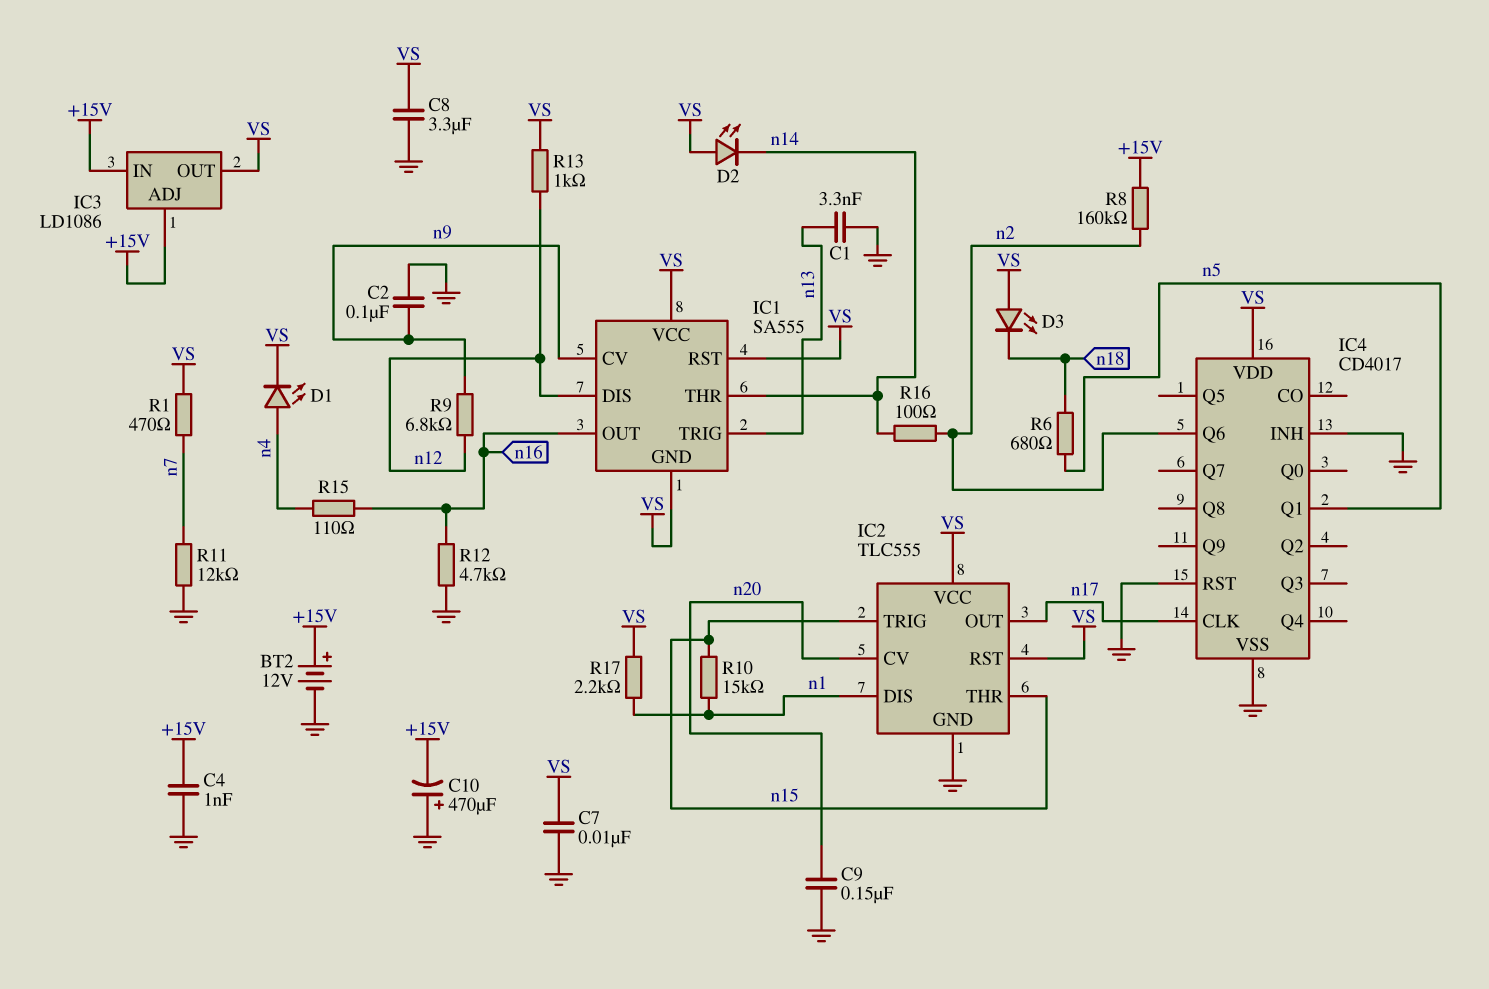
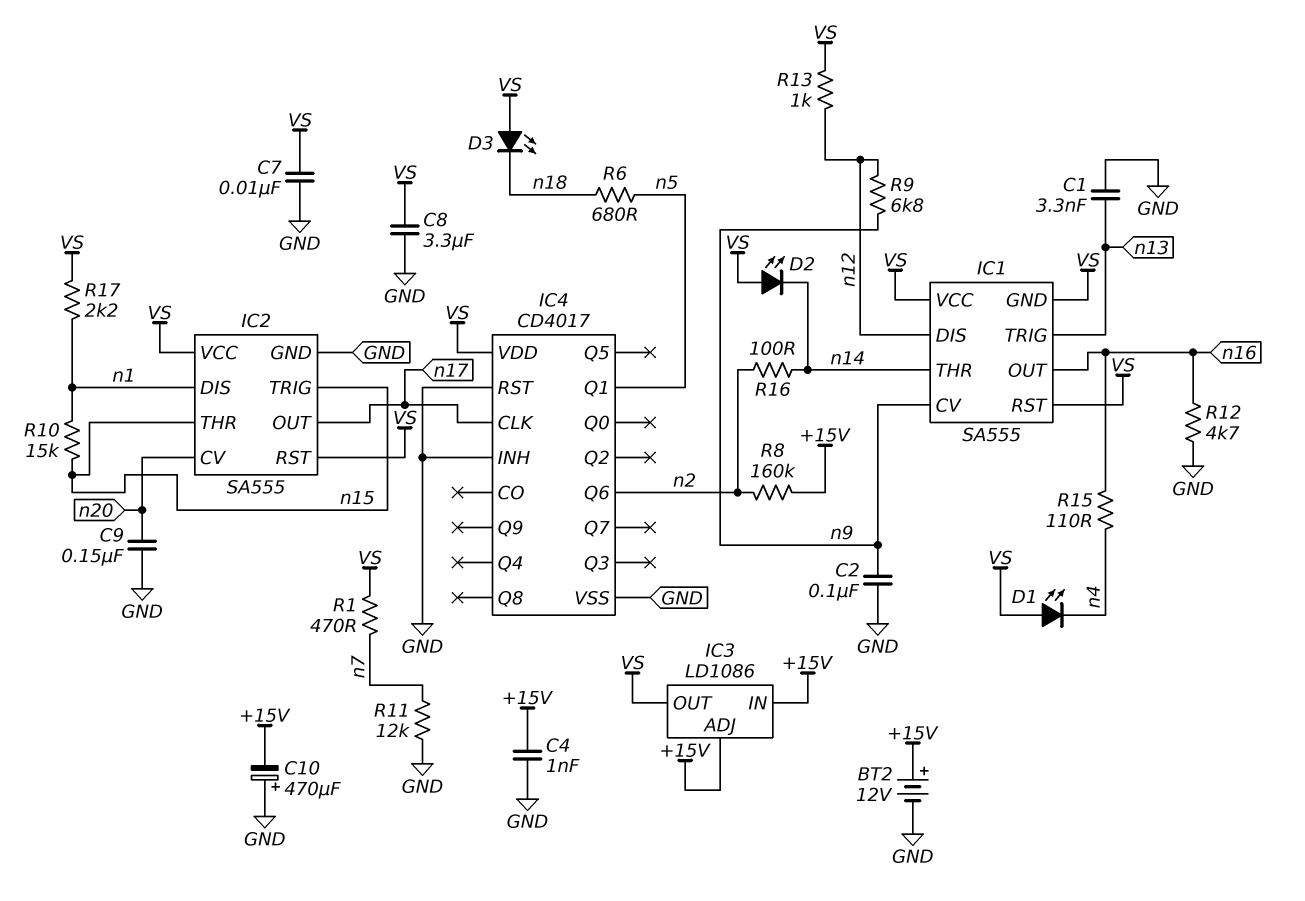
D1: LED (A n4, K VS) -> LED (A VS, K n4)
IC2: TLC555 -> SA555

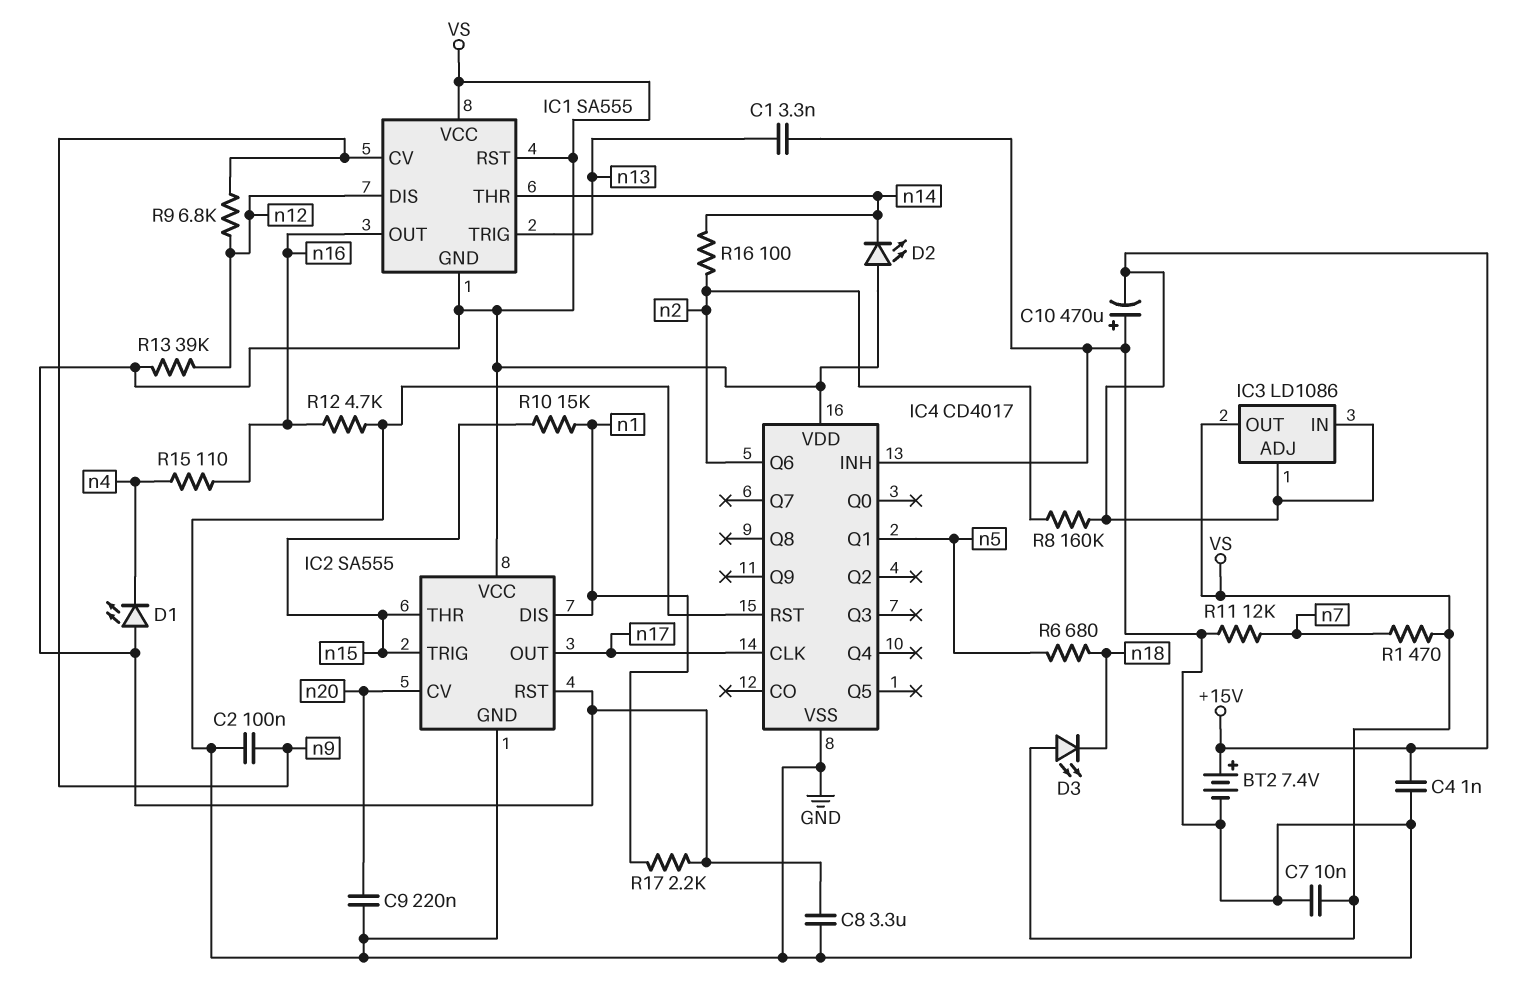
BT2: 12V (plus +15V, minus GND) -> 7.4V (plus +15V, minus GND)
C9: 150nF (GND, n20) -> 220nF (GND, n20)
R13: 1k (VS, n12) -> 39k (VS, n12)

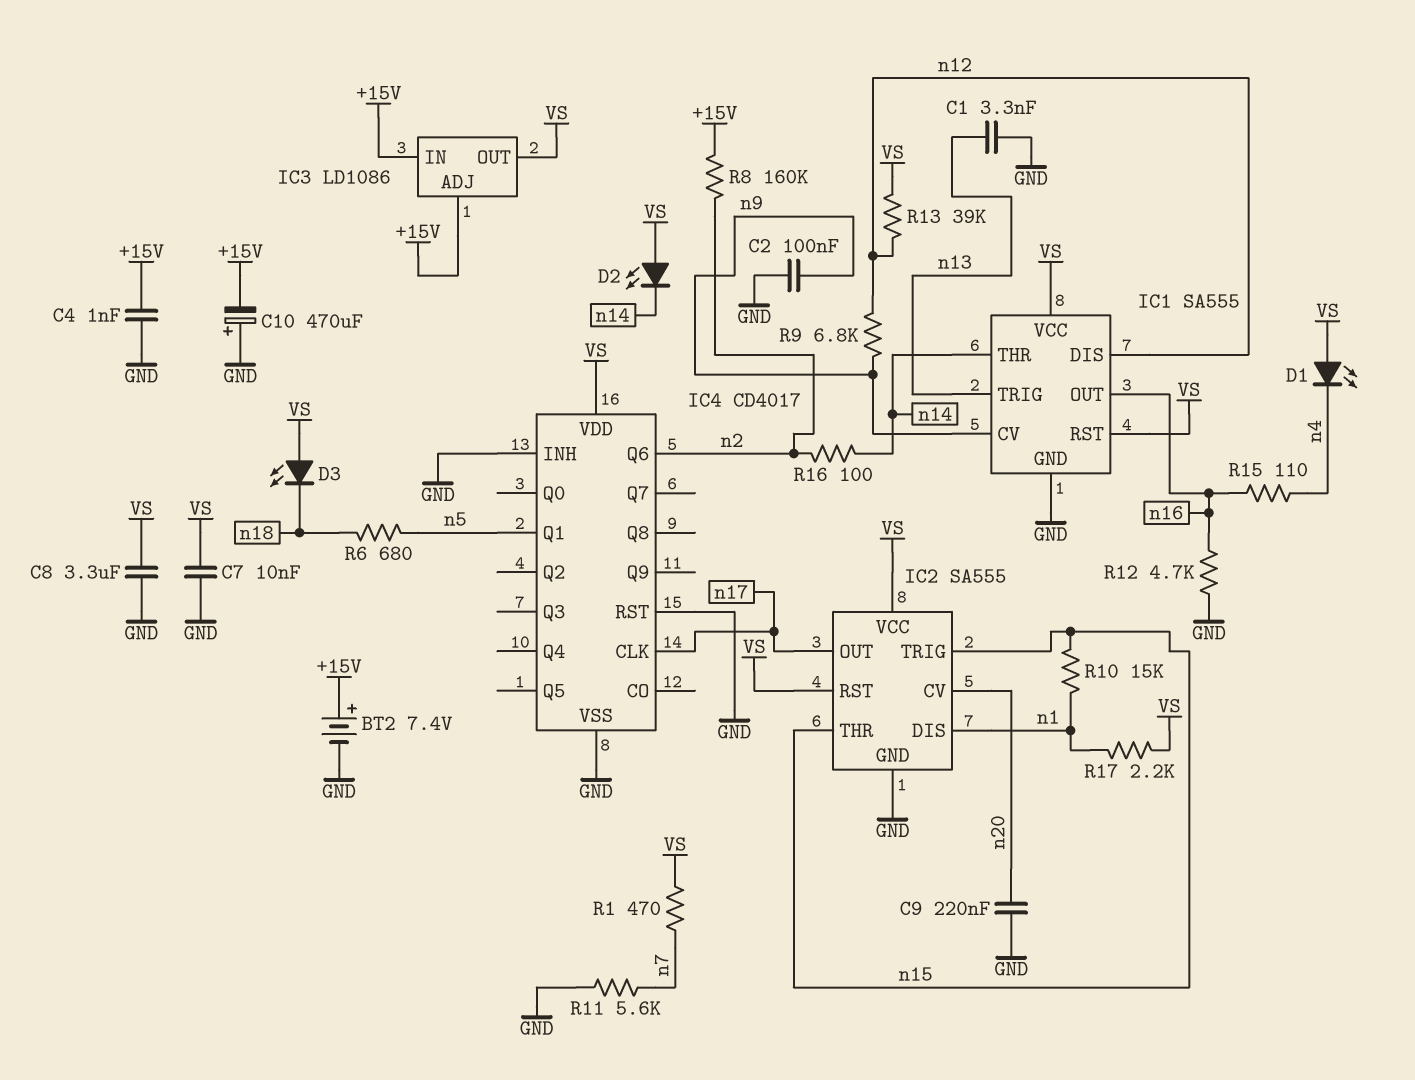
IC1 pin GND: VS -> GND
R11: 12k (GND, n7) -> 5.6k (GND, n7)

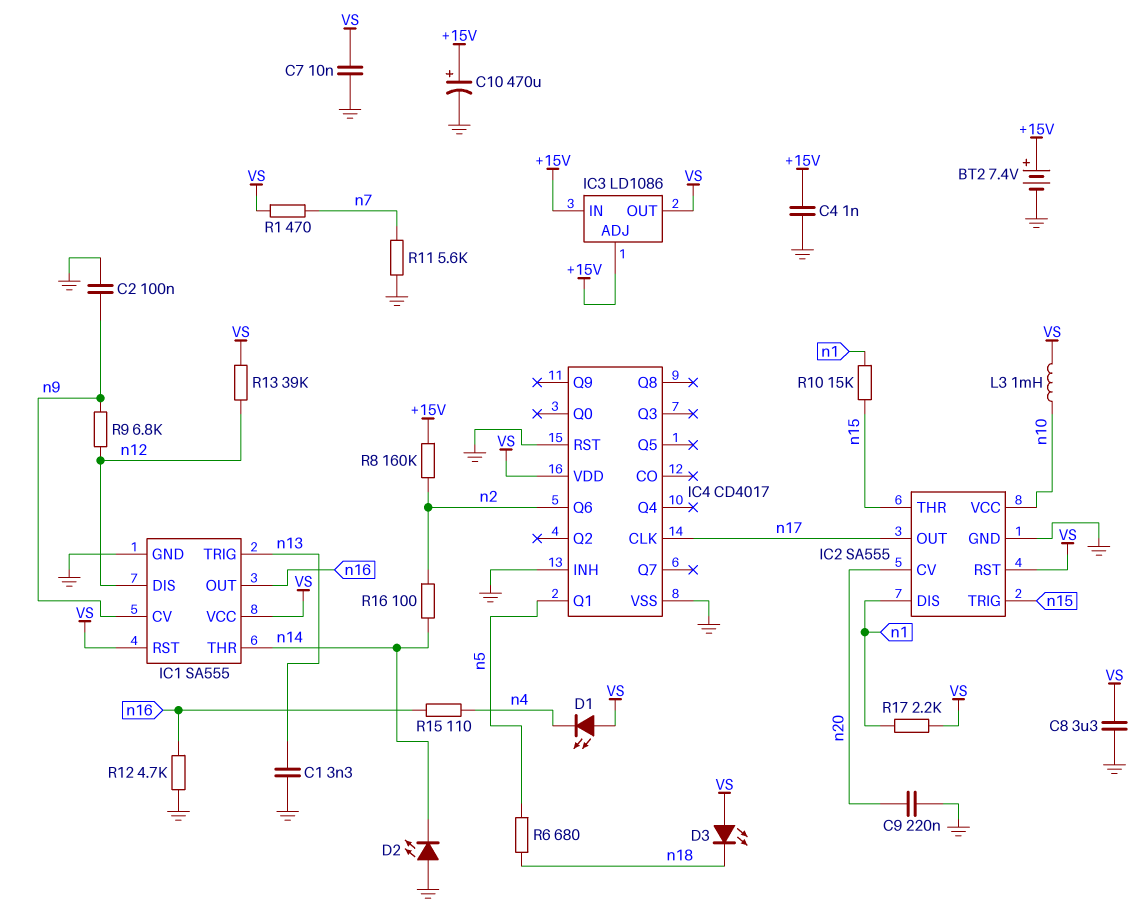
C10: 470uF (plus GND, minus +15V) -> 470uF (plus +15V, minus GND)
D2: LED (A VS, K n14) -> LED (A GND, K n14)
IC2 pin VCC: VS -> n10
L3: none -> 1mH (VS, n10)

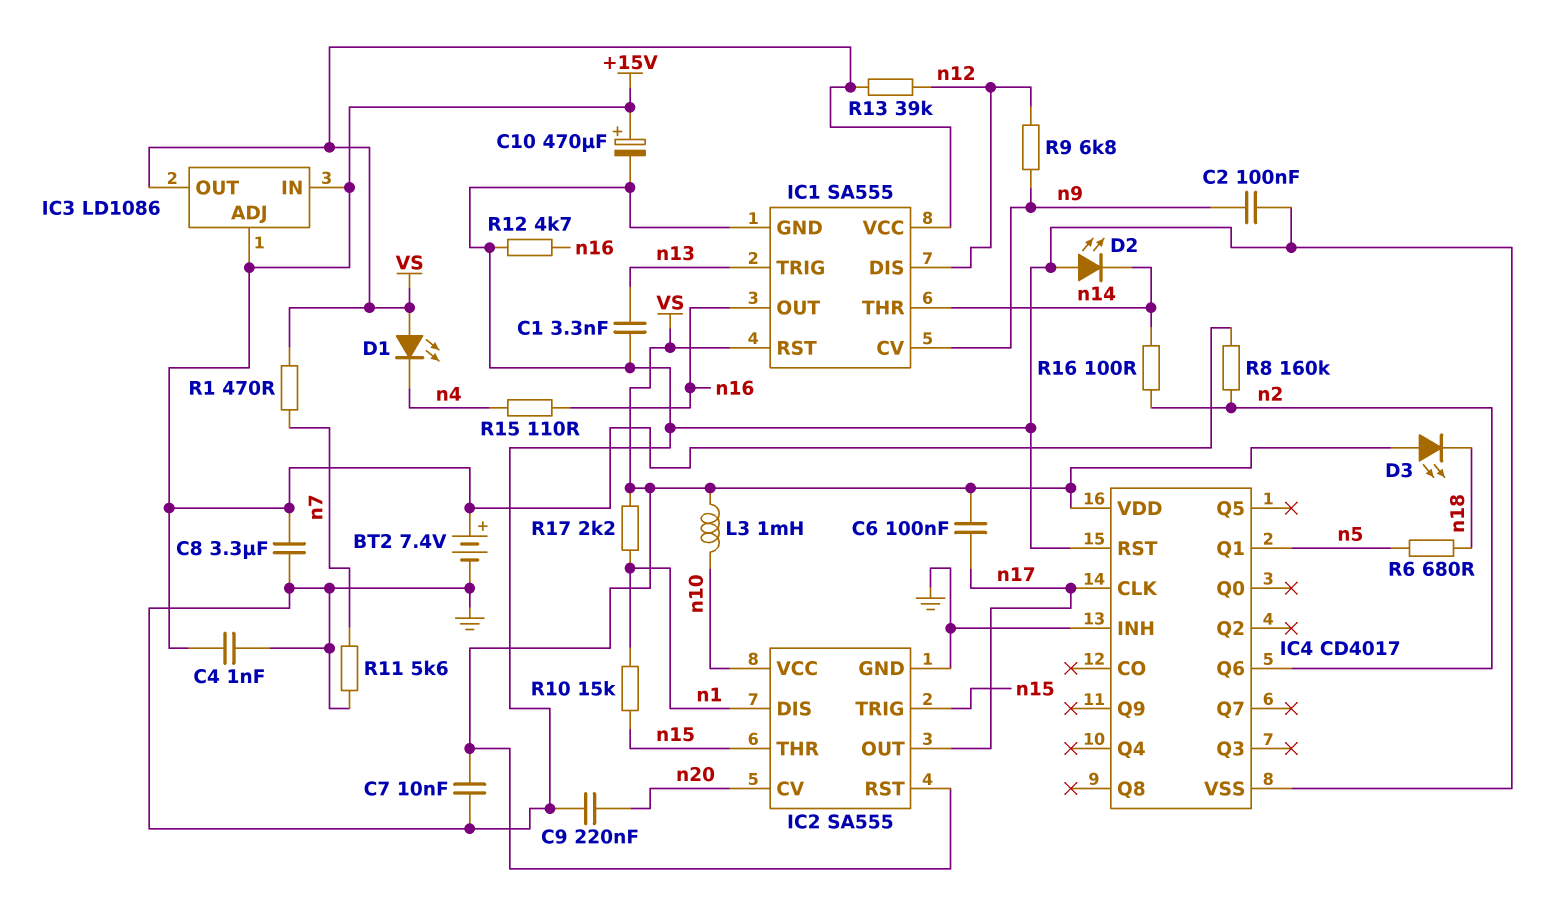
C6: none -> 100nF (VS, n17)
C8: 3.3uF (GND, VS) -> 3.3uF (+15V, GND)

